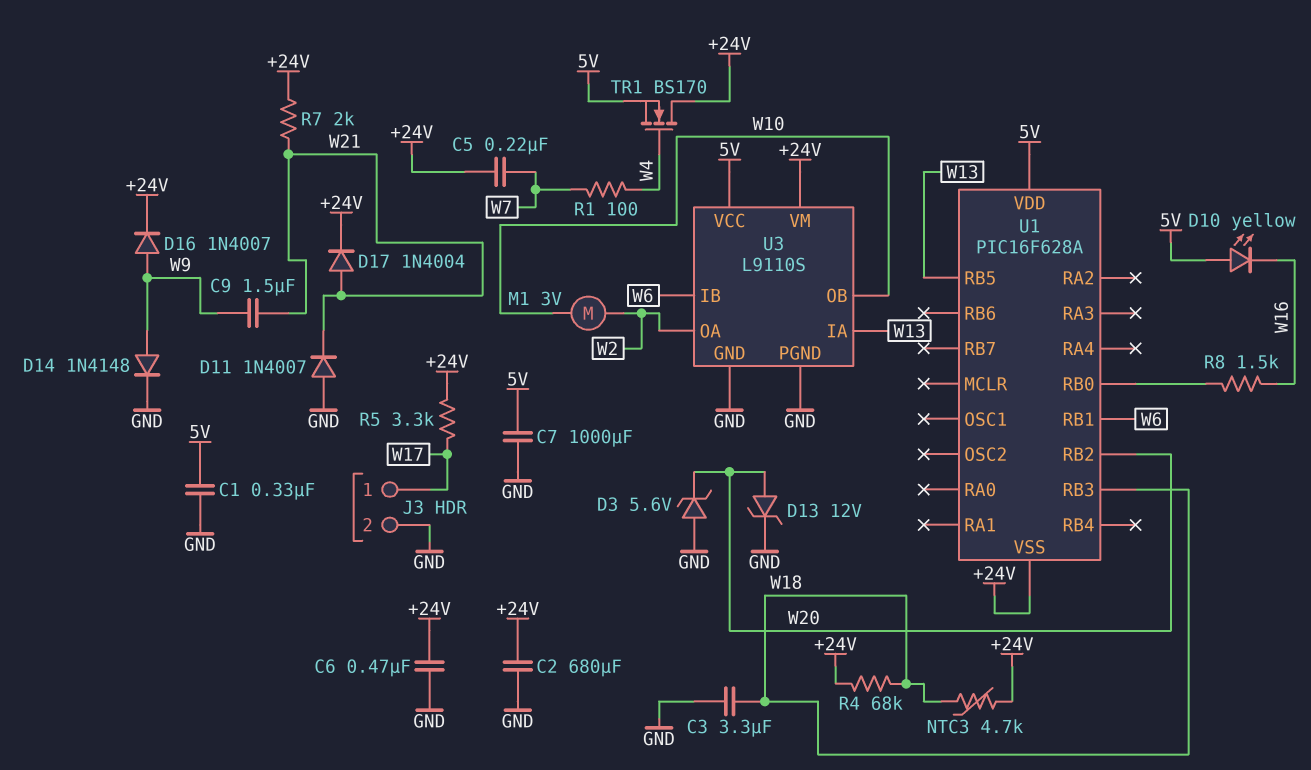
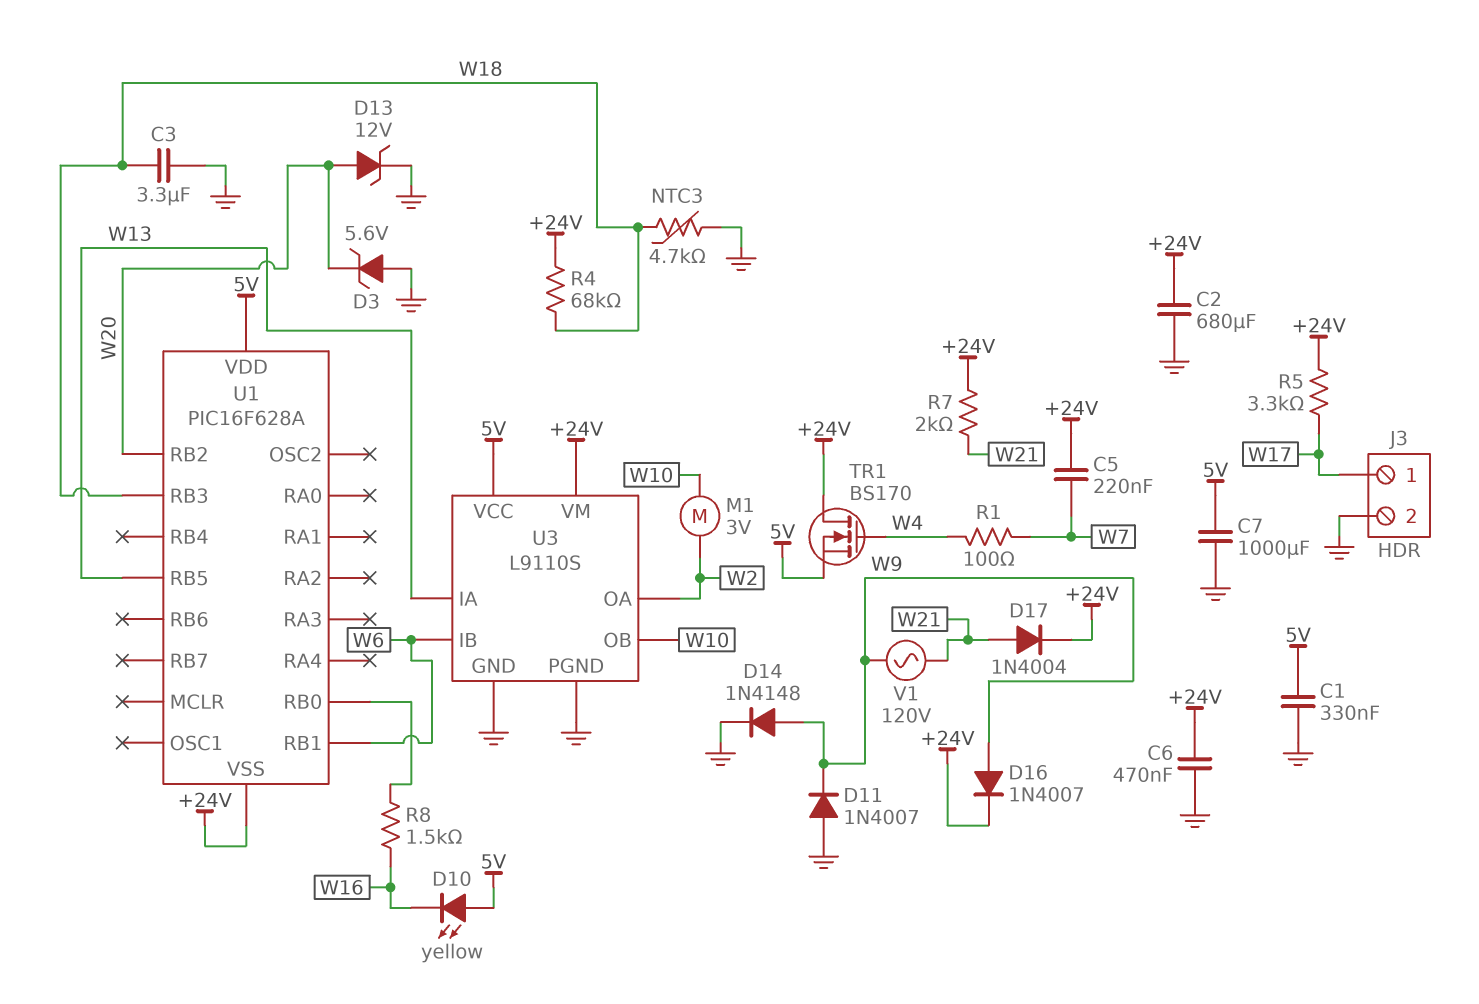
C9: 1.5uF (W9, W21) -> none
D11: diode 1N4007 (A GND, K W21) -> diode 1N4007 (A GND, K W9)
NTC3: 4.7k (+24V, W18) -> 4.7k (GND, W18)
V1: none -> AC 120V (W9, W21)

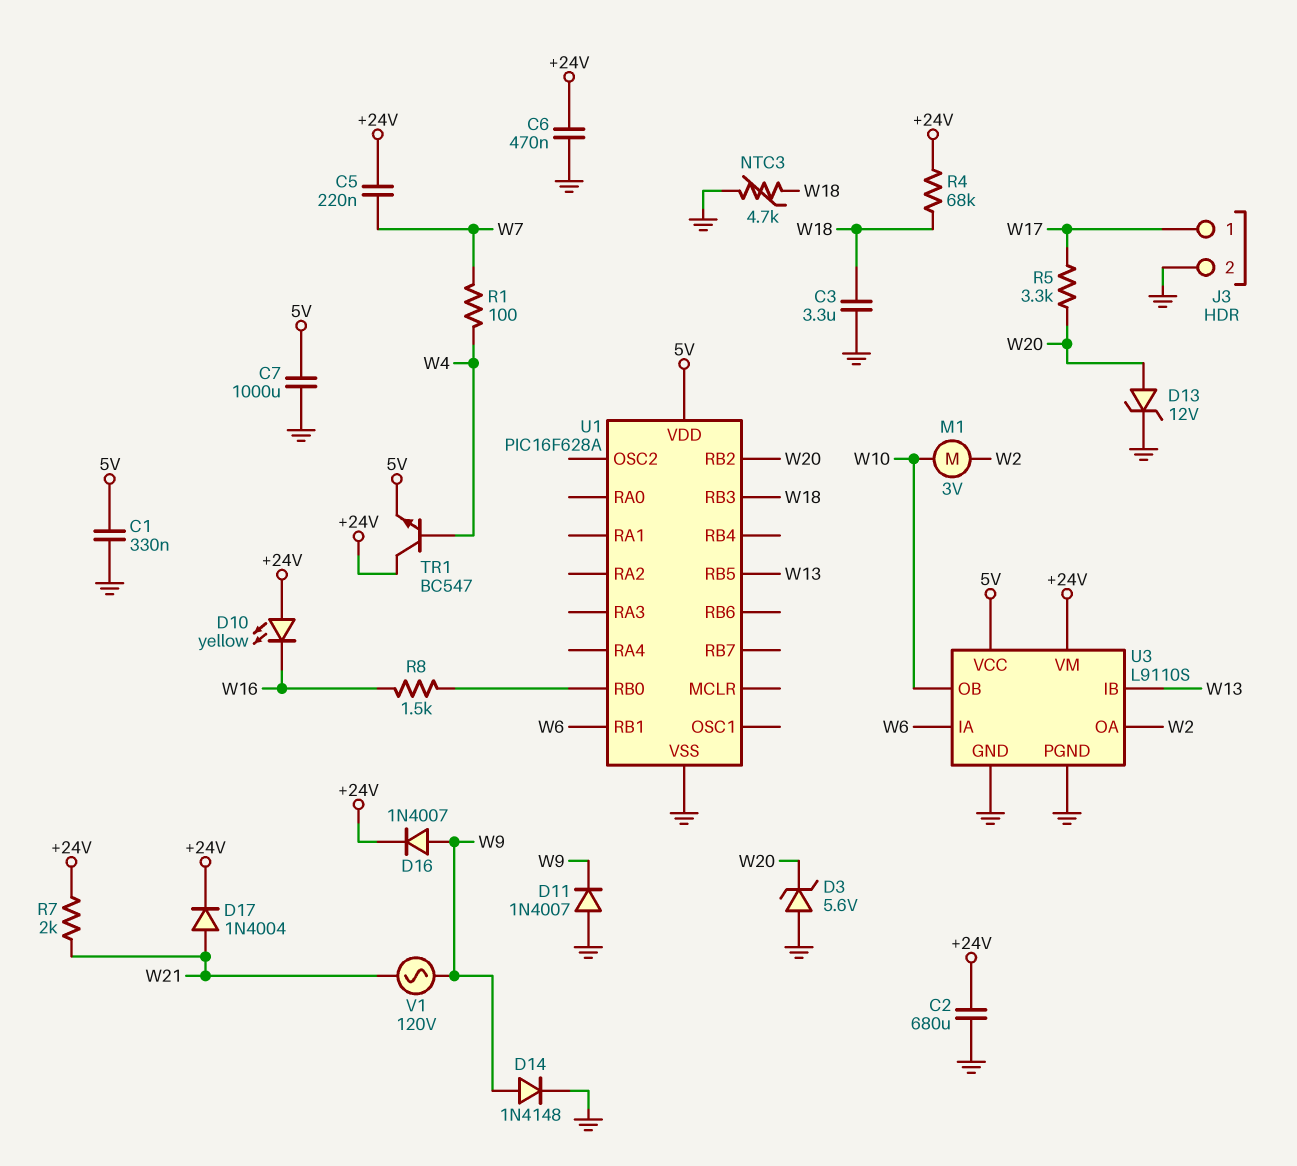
D10: LED yellow (A 5V, K W16) -> LED yellow (A +24V, K W16)
R5: 3.3k (+24V, W17) -> 3.3k (W17, W20)
TR1: NMOS BS170 (G W4, D +24V, S 5V) -> NPN BC547 (B W4, C +24V, E 5V)
U1 pin VSS: +24V -> GND
U3 pin IA: W13 -> W6
U3 pin IB: W6 -> W13

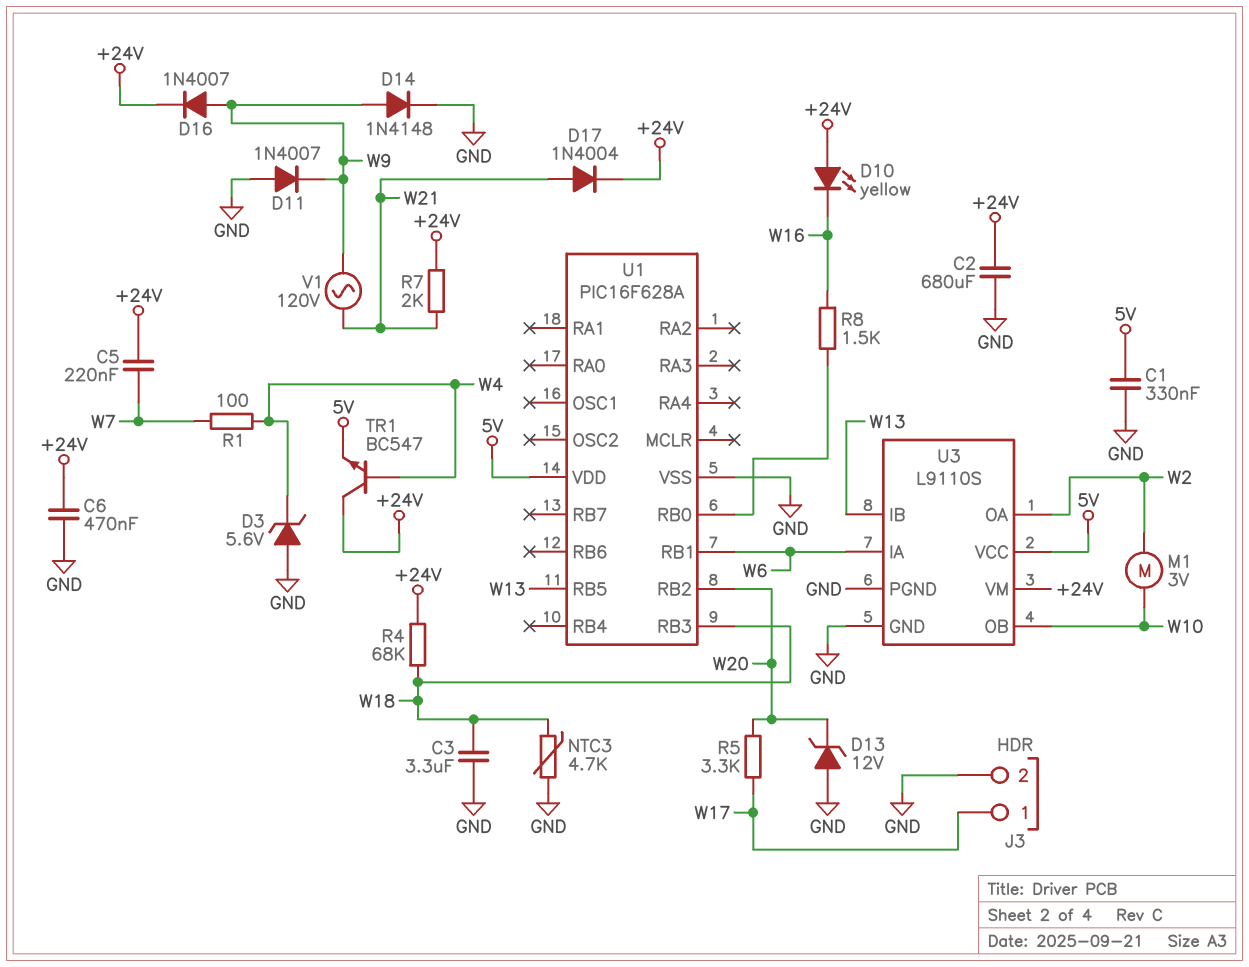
C7: 1000uF (5V, GND) -> none
D3: zener 5.6V (A GND, K W20) -> zener 5.6V (A GND, K W4)
D13: zener 12V (A W20, K GND) -> zener 12V (A GND, K W20)

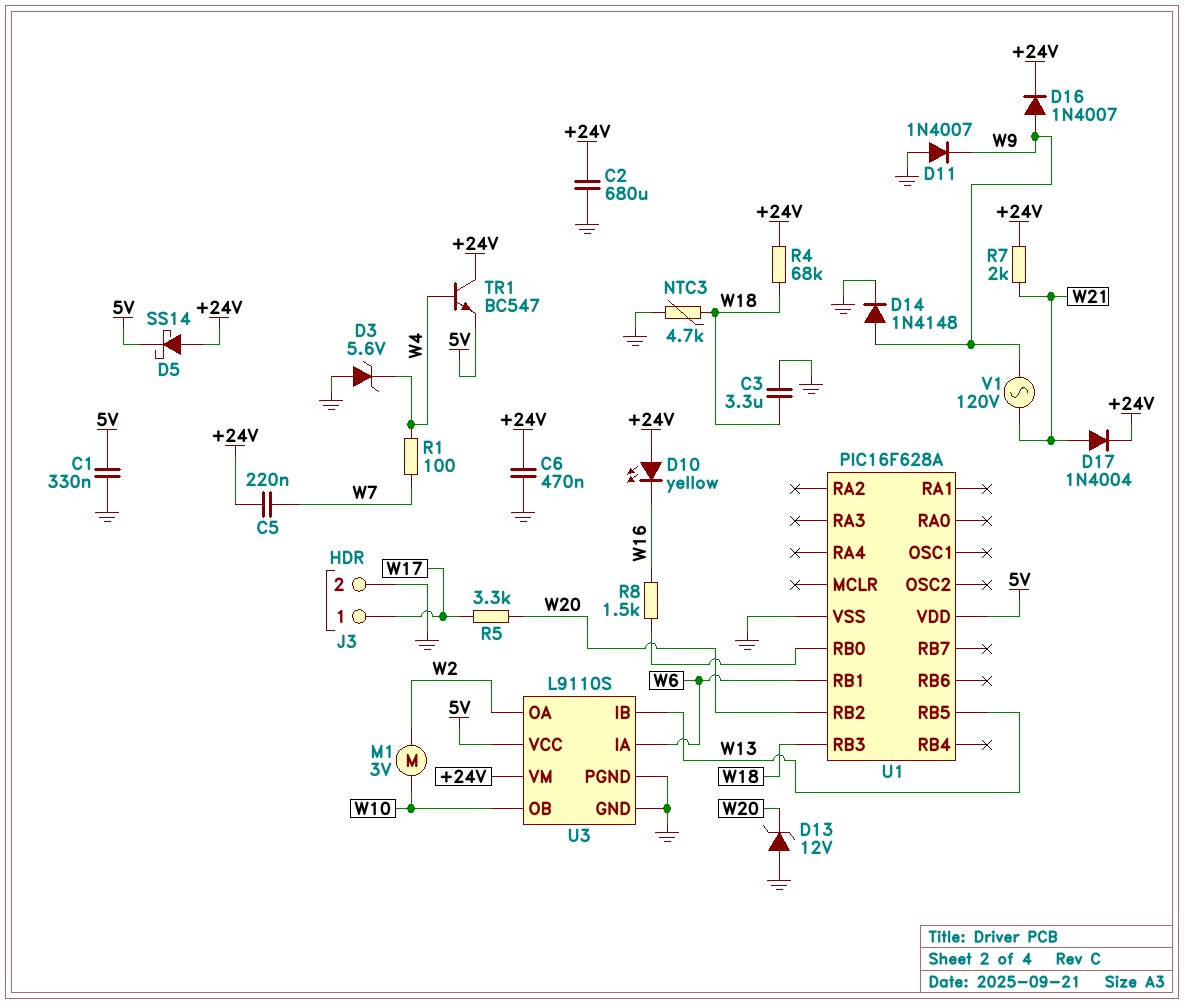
D5: none -> schottky SS14 (A +24V, K 5V)

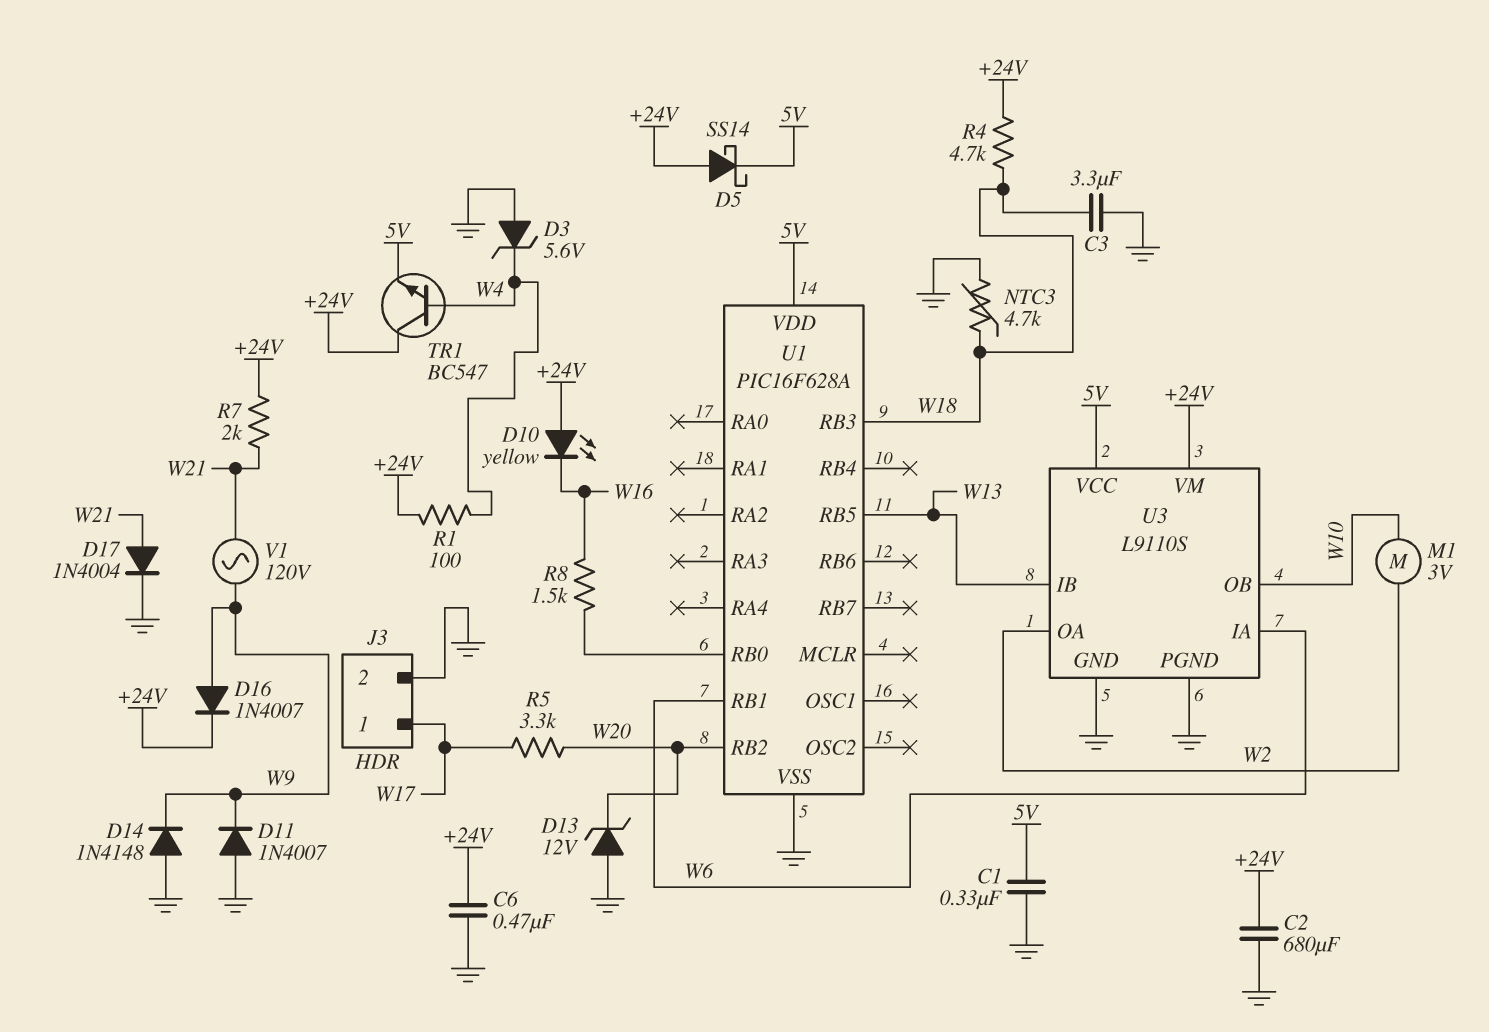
C5: 220nF (+24V, W7) -> none
D14: diode 1N4148 (A W9, K GND) -> diode 1N4148 (A GND, K W9)
D17: diode 1N4004 (A W21, K +24V) -> diode 1N4004 (A W21, K GND)
R1: 100 (W4, W7) -> 100 (+24V, W4)
R4: 68k (+24V, W18) -> 4.7k (+24V, W18)

